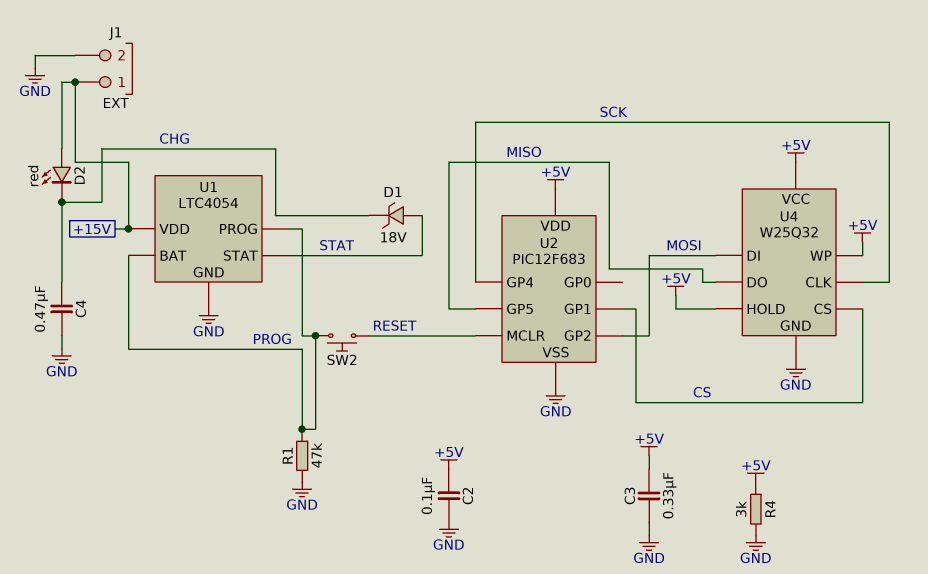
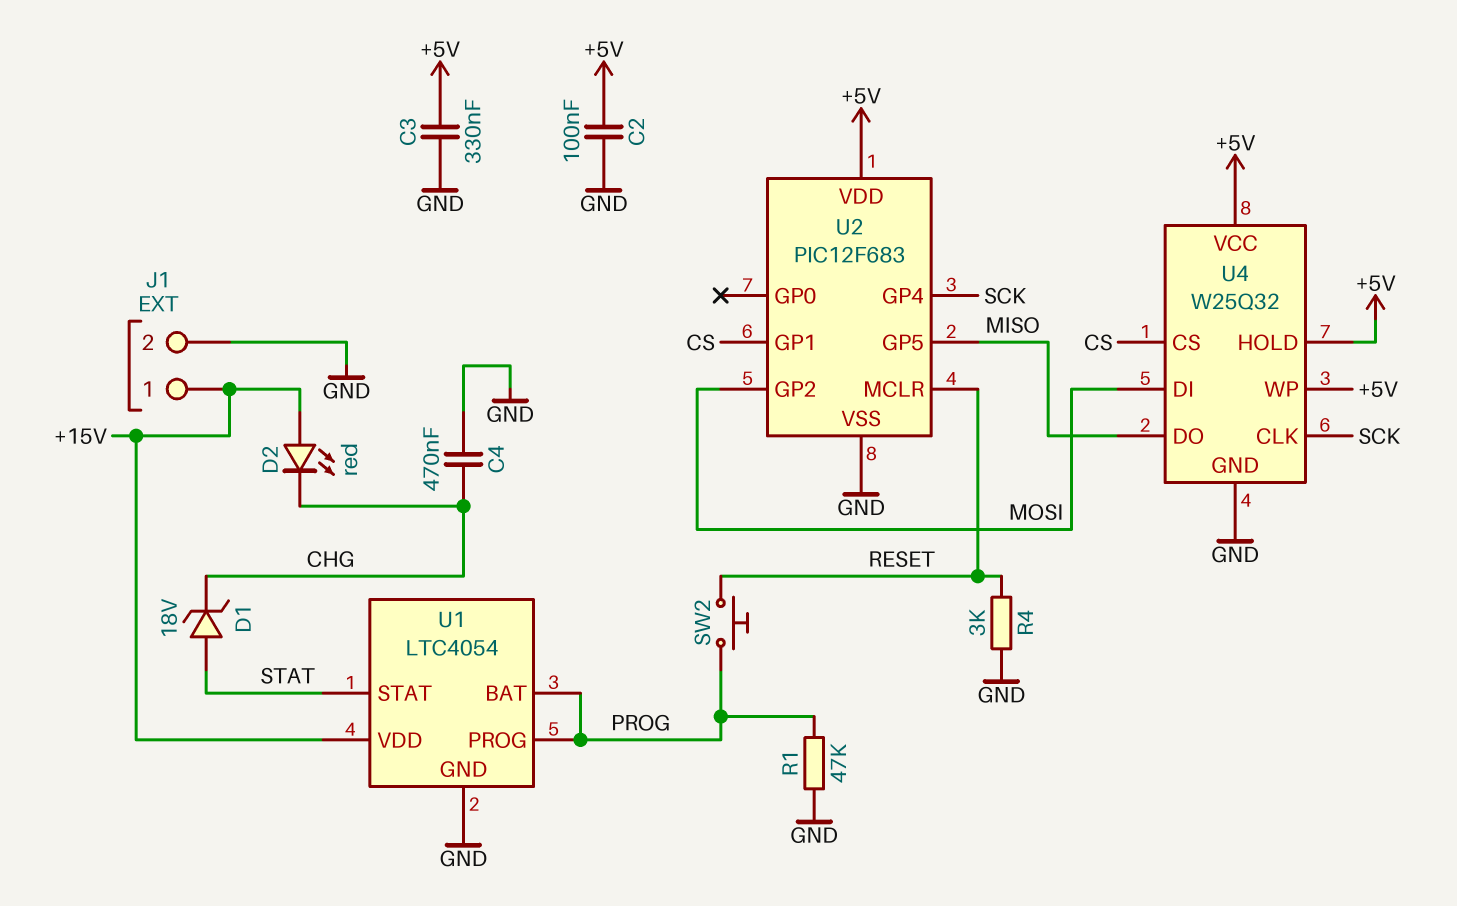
R4: 3k (+5V, GND) -> 3k (GND, RESET)

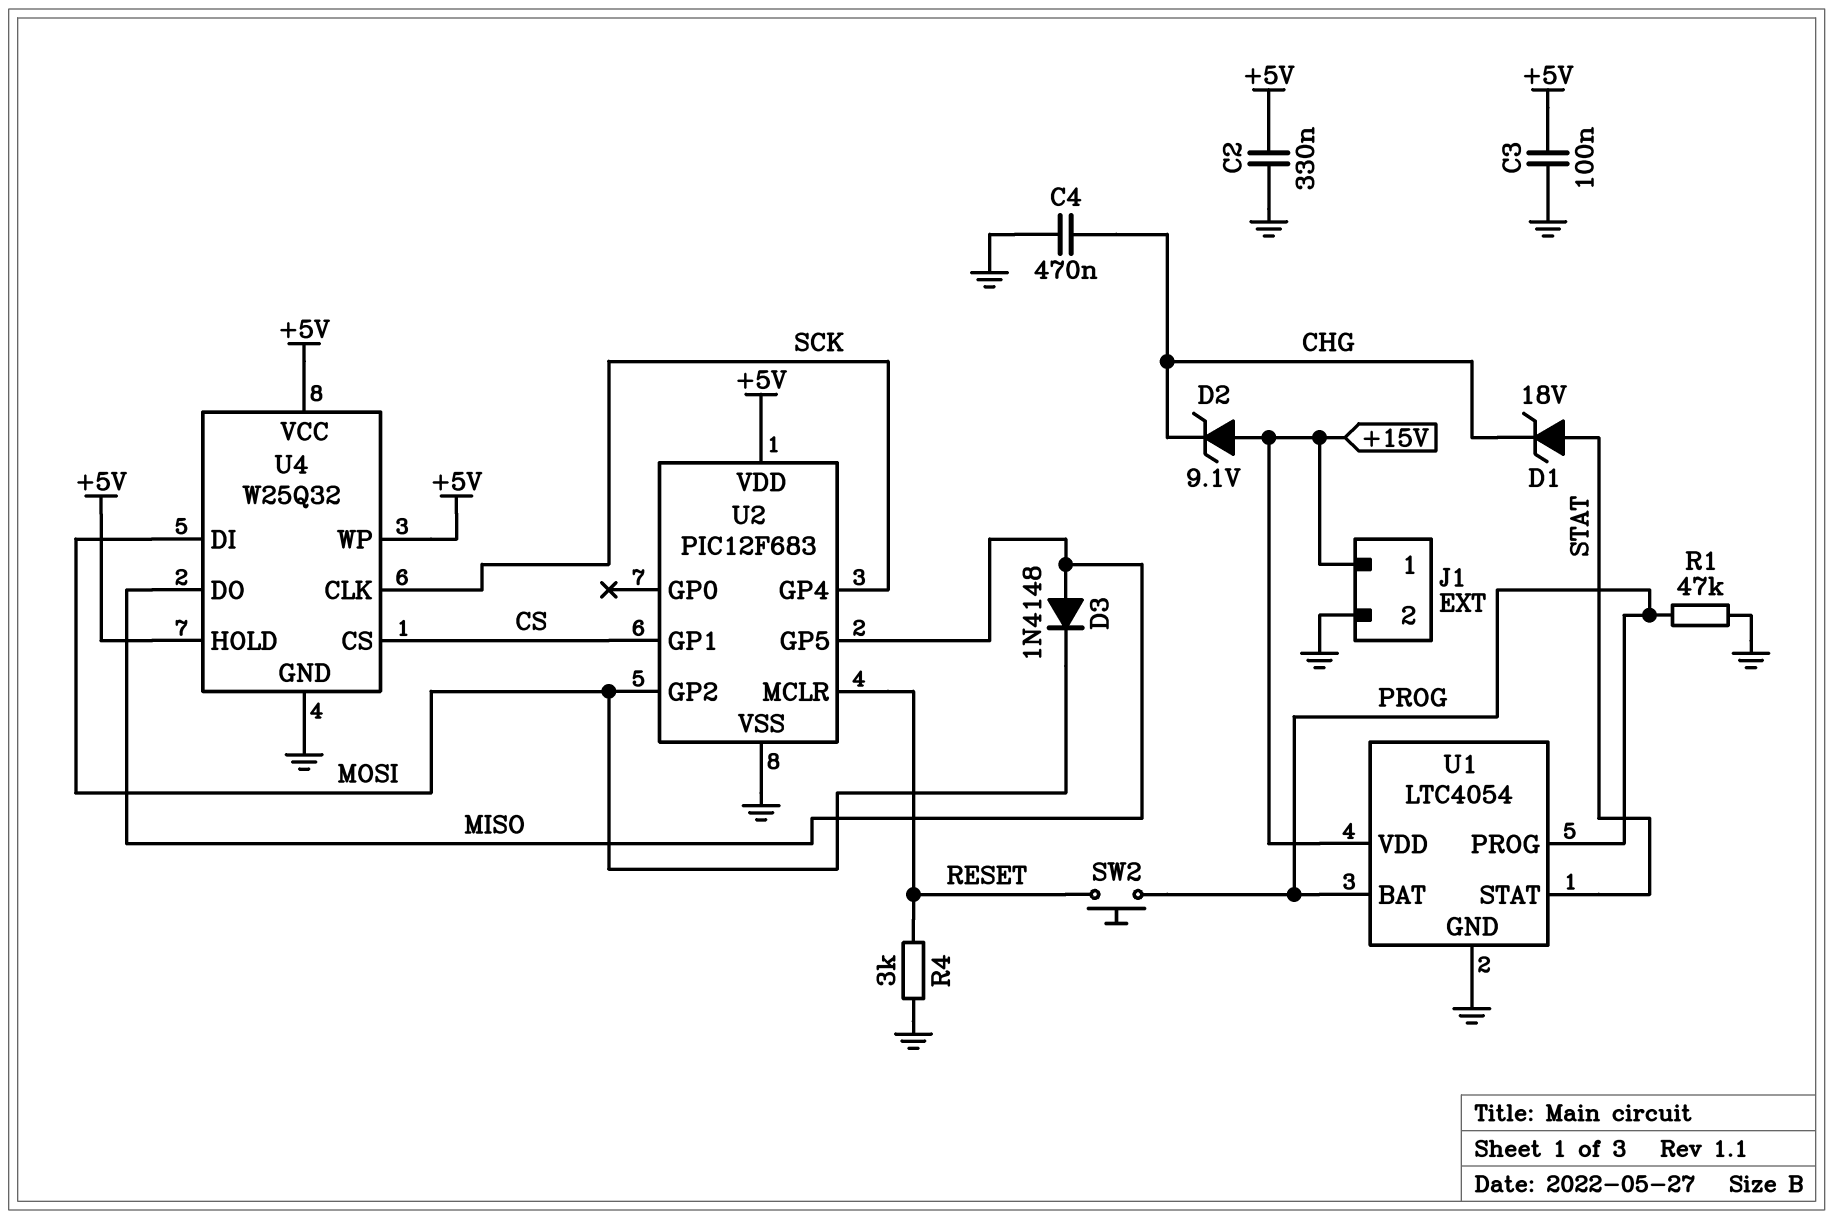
C2: 100nF (+5V, GND) -> 330nF (+5V, GND)
C3: 330nF (+5V, GND) -> 100nF (+5V, GND)
D2: LED red (A +15V, K CHG) -> zener 9.1V (A +15V, K CHG)
D3: none -> diode 1N4148 (A MISO, K MOSI)

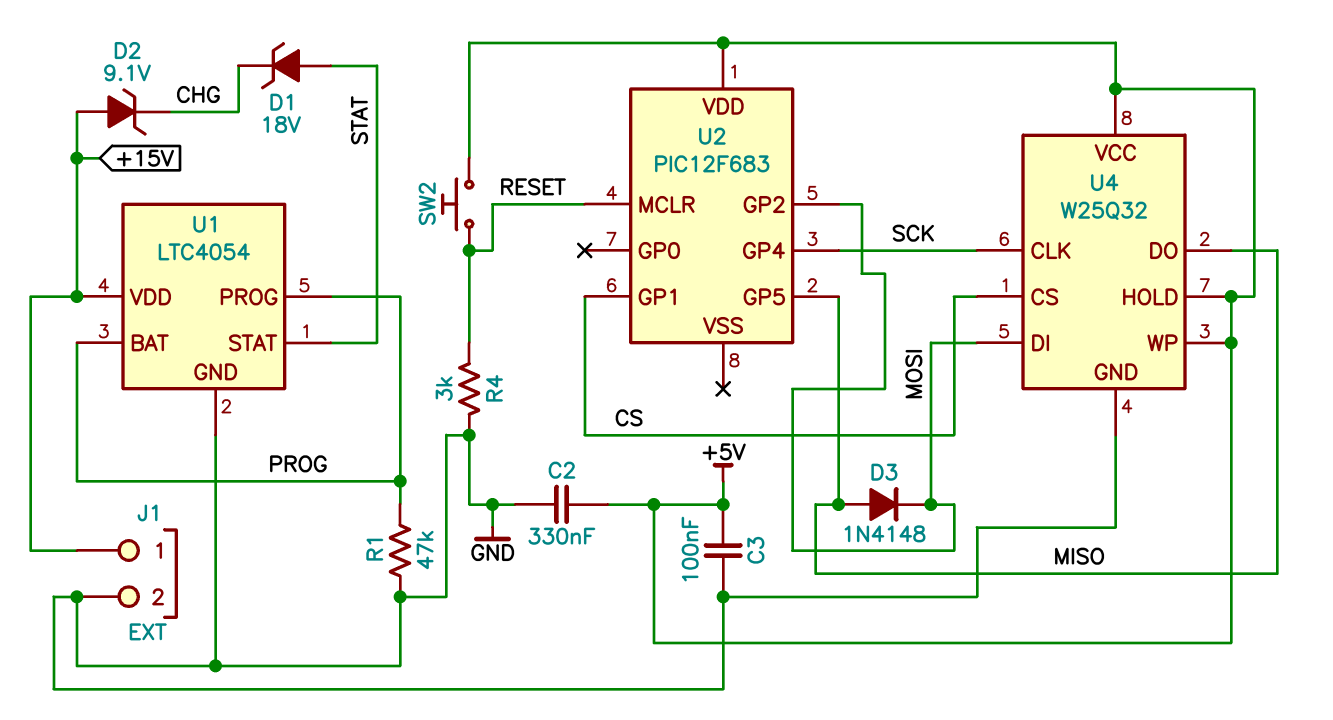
C4: 470nF (CHG, GND) -> none
SW2: button (PROG, RESET) -> button (+5V, RESET)
U2 pin VSS: GND -> none

